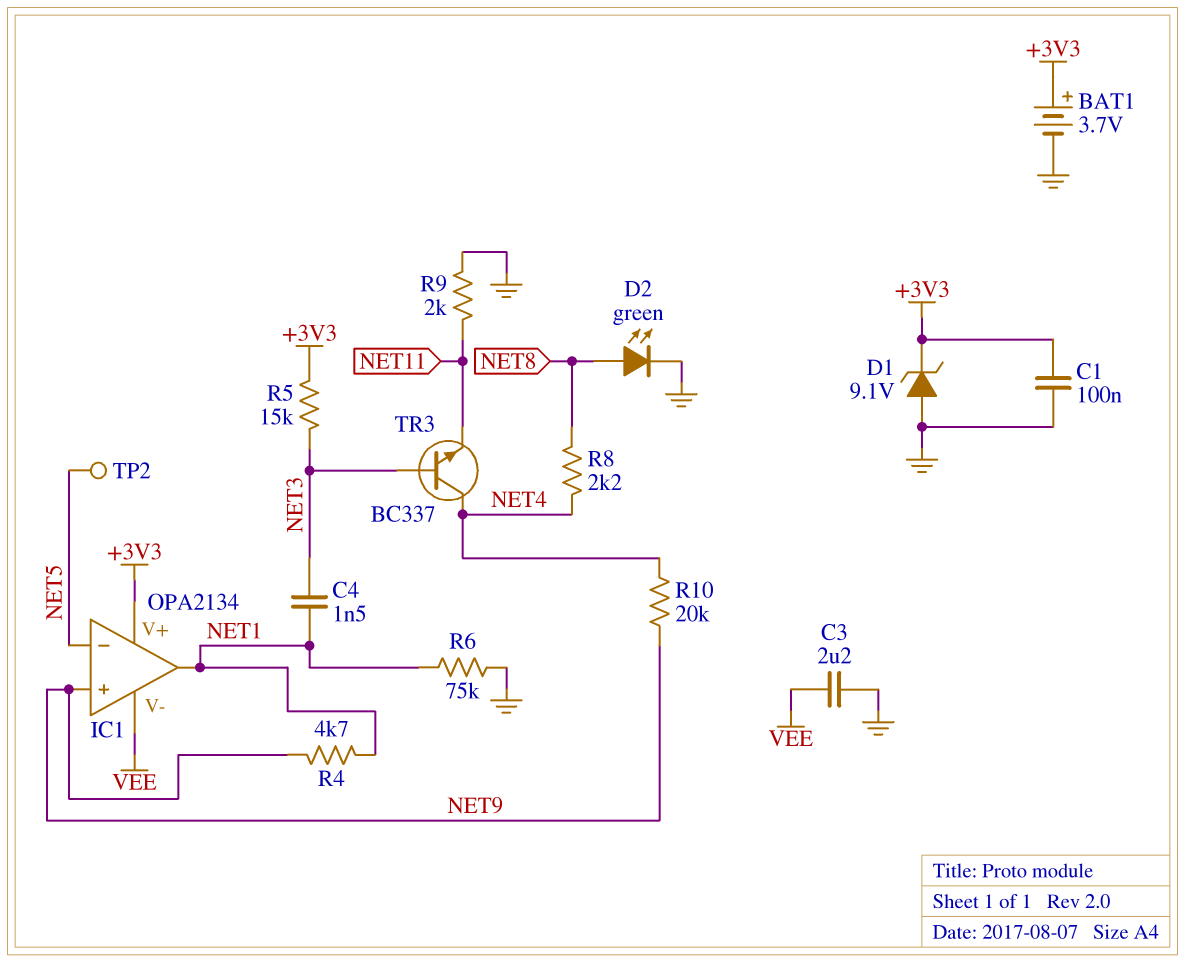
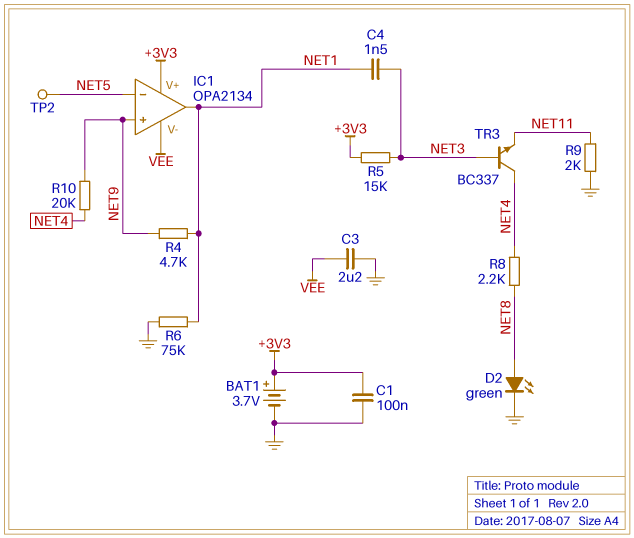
D1: zener 9.1V (A GND, K +3V3) -> none

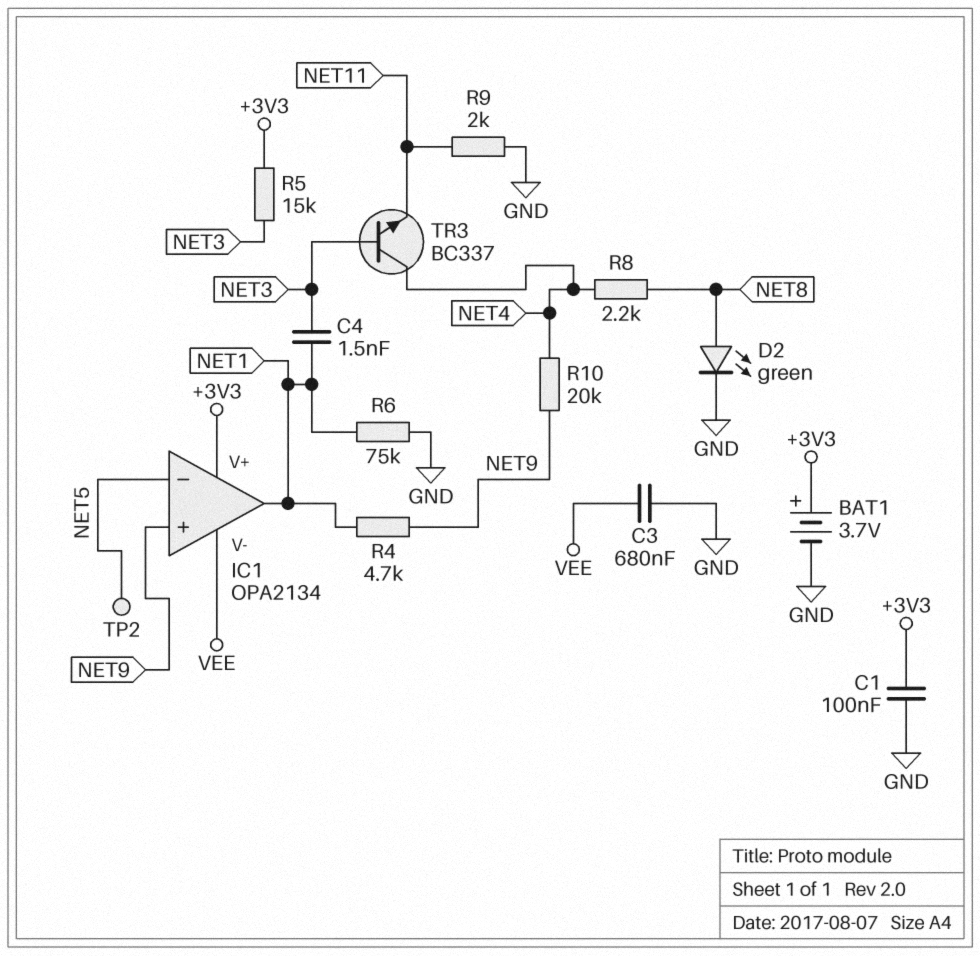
C3: 2.2uF (GND, VEE) -> 680nF (GND, VEE)

